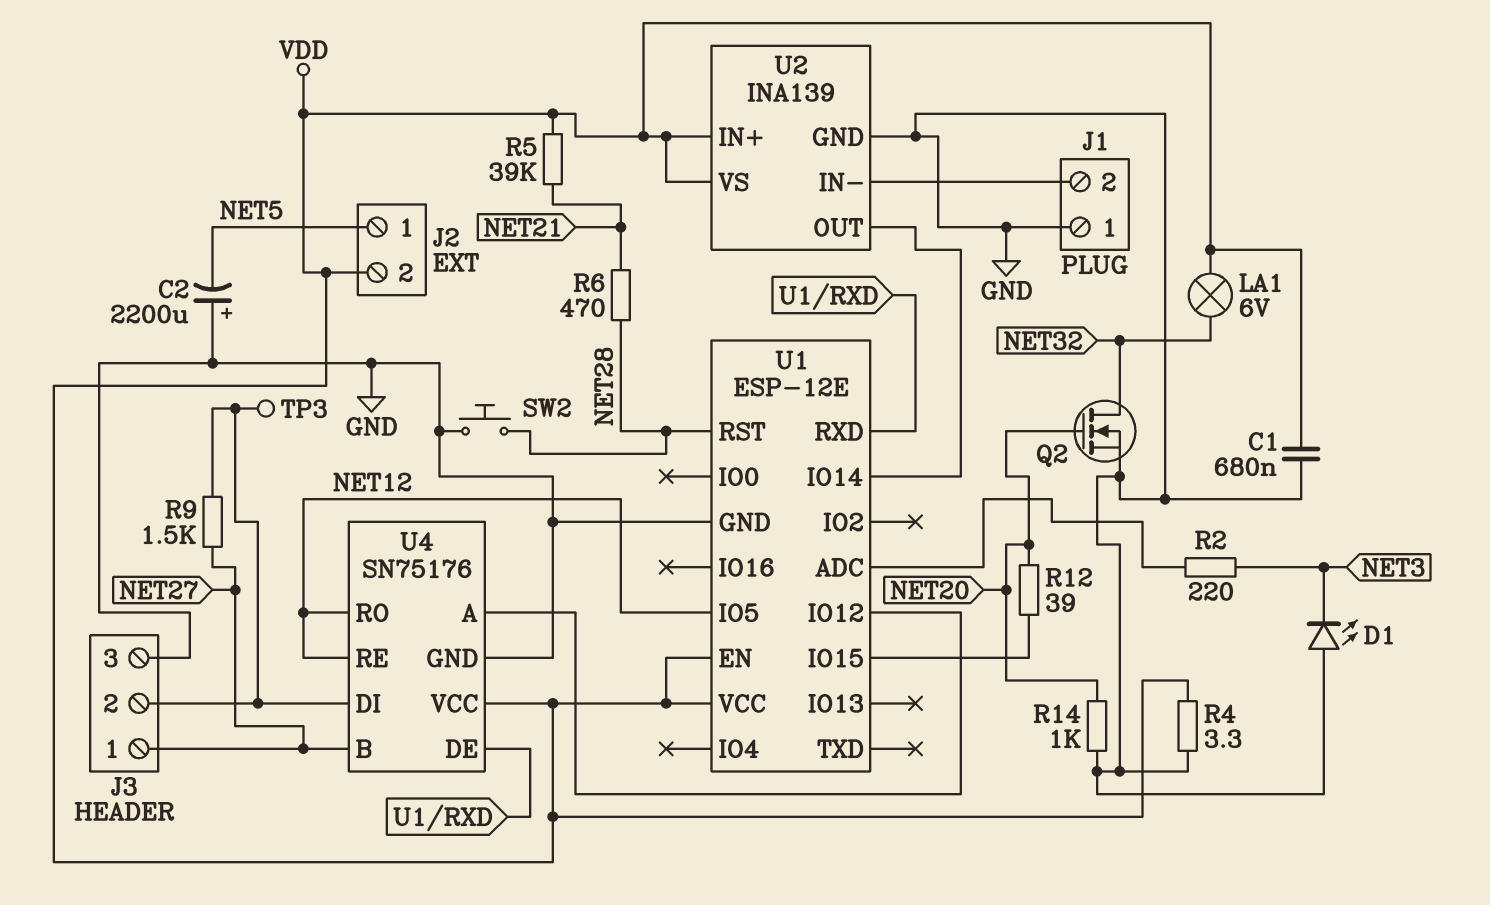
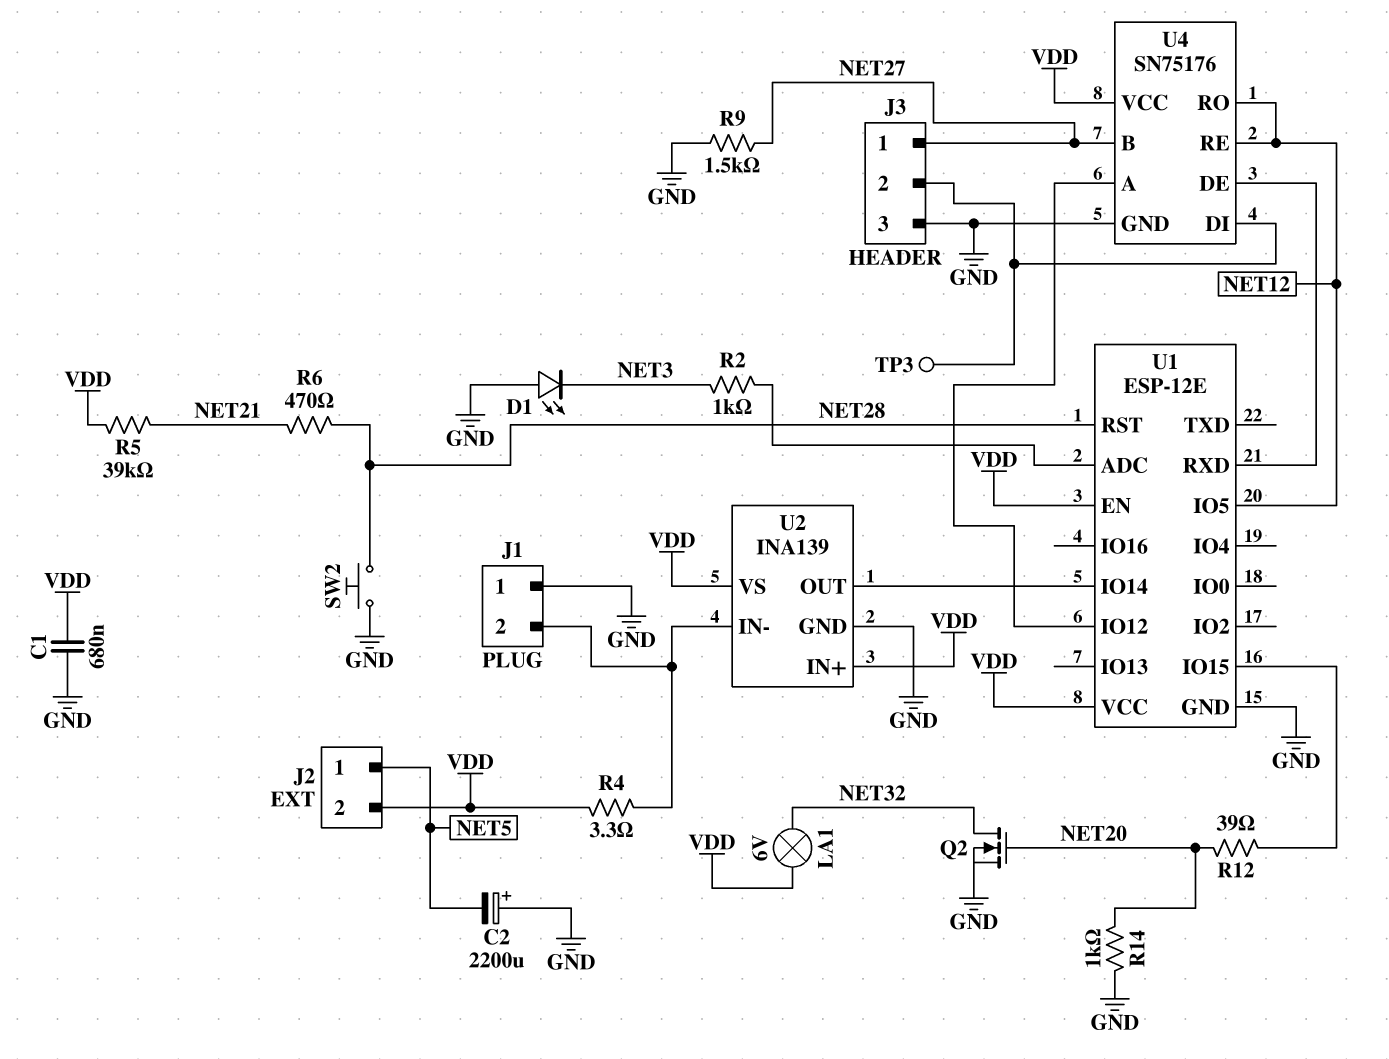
R2: 220 (NET3, U1/ADC) -> 1k (NET3, U1/ADC)
R4: 3.3 (GND, VDD) -> 3.3 (J1/2, VDD)
R9: 1.5k (J3/2, NET27) -> 1.5k (GND, NET27)

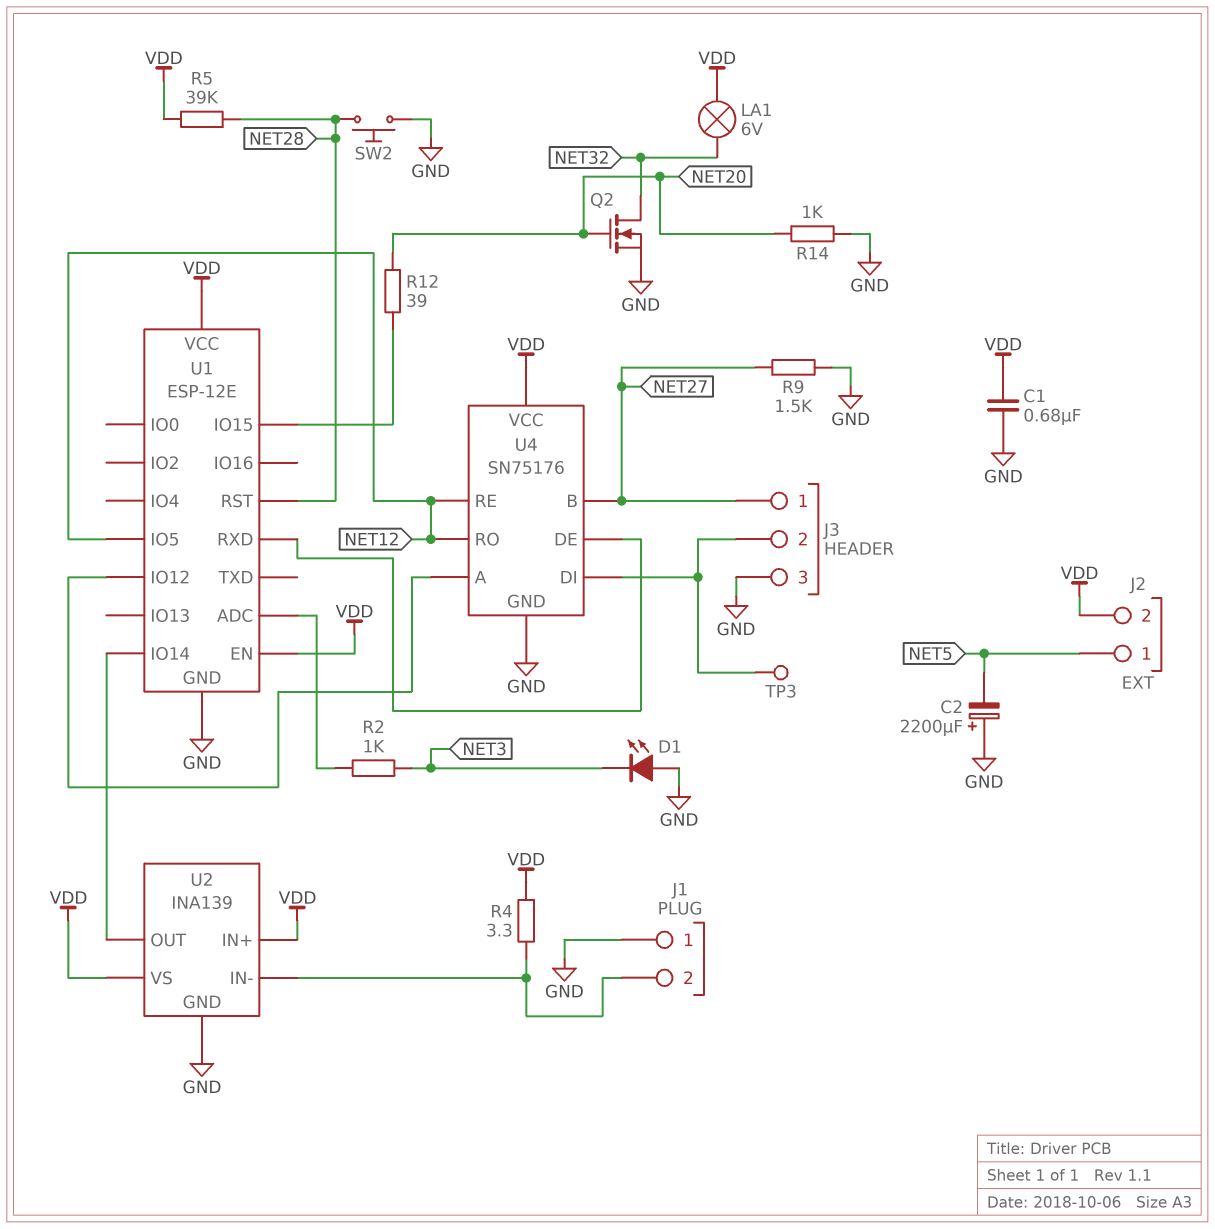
R5: 39k (NET21, VDD) -> 39k (NET28, VDD)
R6: 470 (NET21, NET28) -> none

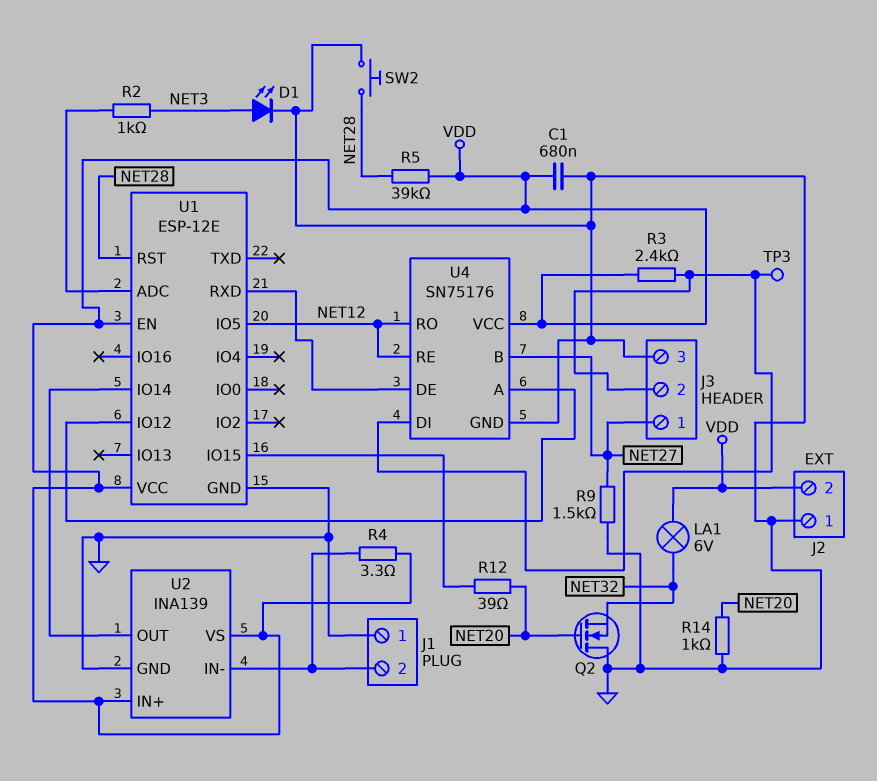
C2: 2200uF (plus GND, minus NET5) -> none
D1: LED (A GND, K NET3) -> LED (A NET3, K GND)
J2 pin 1: NET5 -> GND
Q2: NMOS (G NET20, D NET32, S GND) -> NMOS (G NET20, D GND, S NET32)
R3: none -> 2.4k (J3/2, VDD)

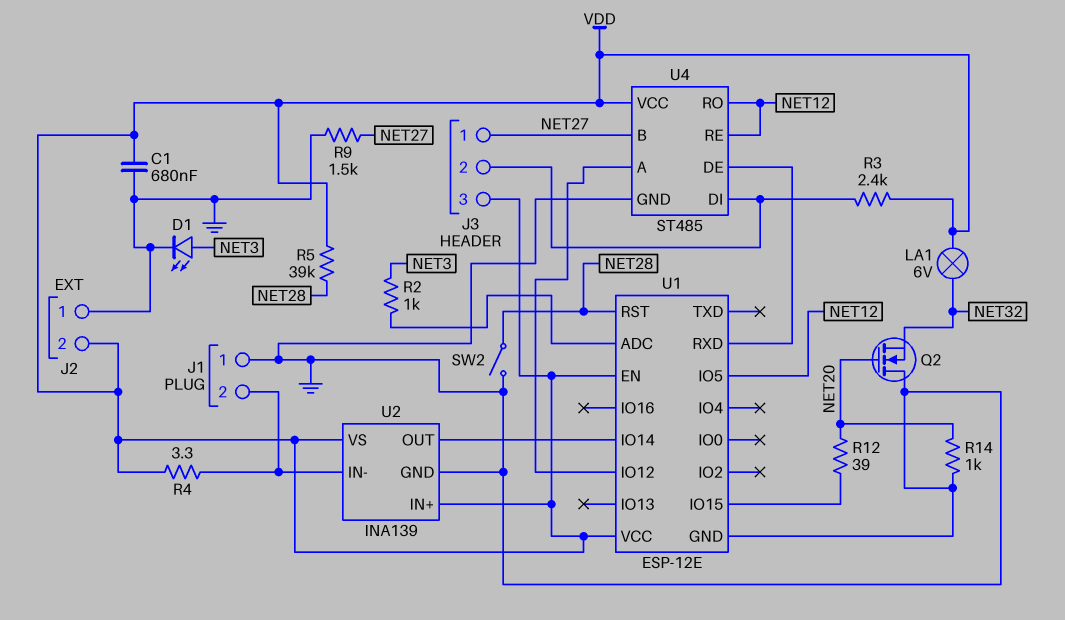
J3 pin 3: GND -> VDD
SW2: button (GND, NET28) -> switch (GND, NET28)
TP3: test point (J3/2) -> none
U4: SN75176 -> ST485

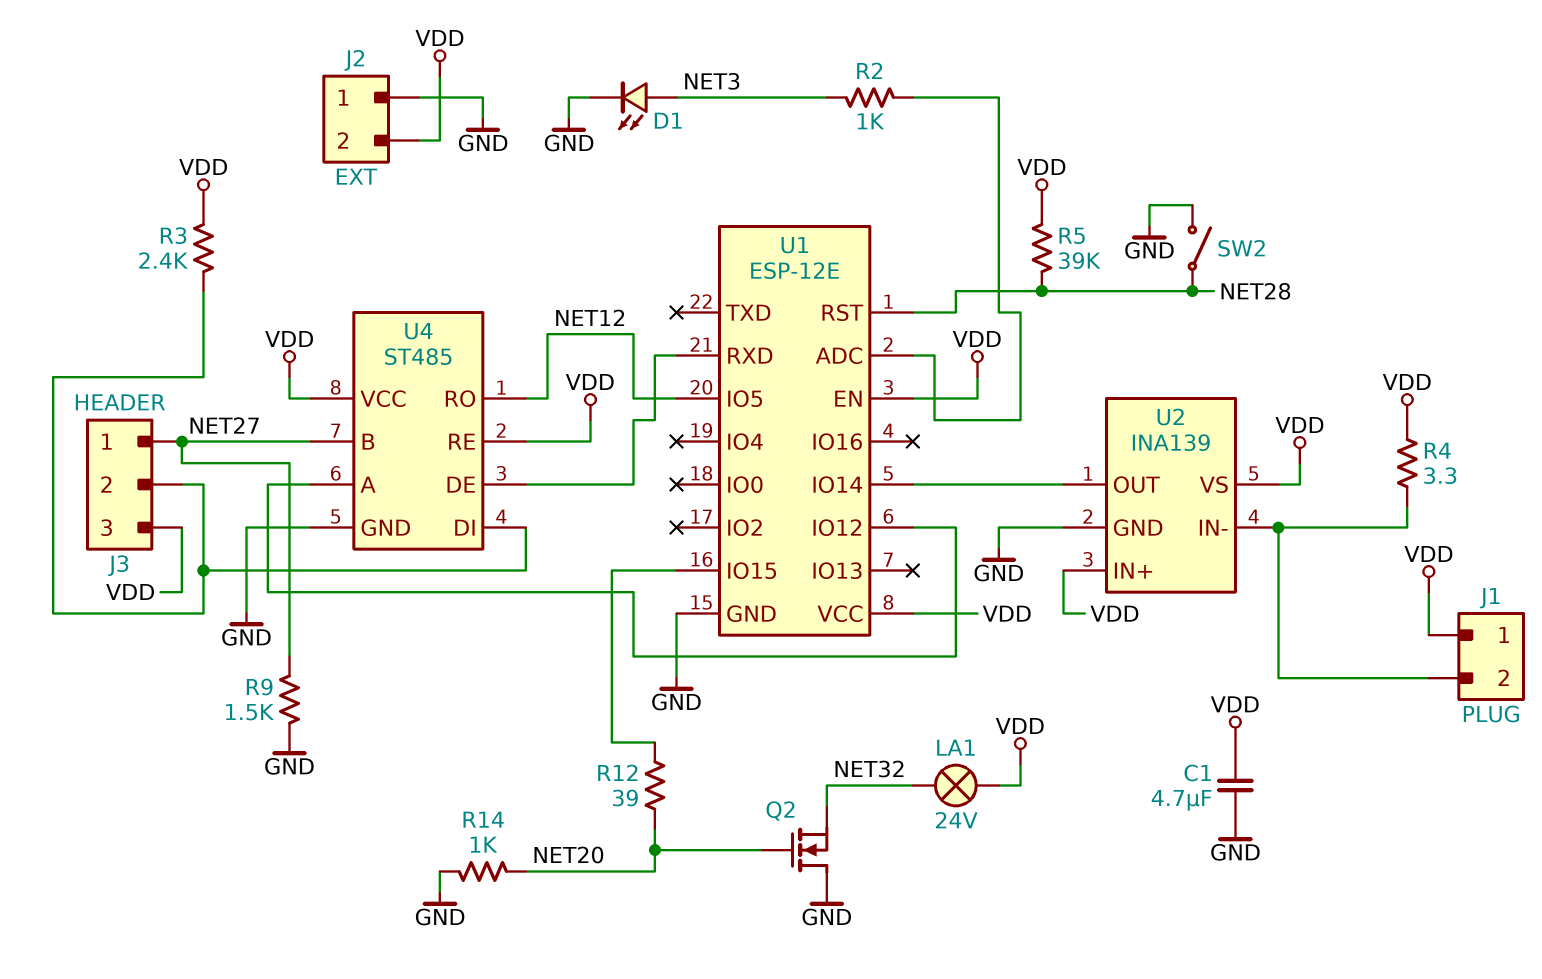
C1: 680nF (GND, VDD) -> 4.7uF (GND, VDD)
J1 pin 1: GND -> VDD
LA1: lamp 6V (NET32, VDD) -> lamp 24V (NET32, VDD)
U4 pin RE: NET12 -> VDD

